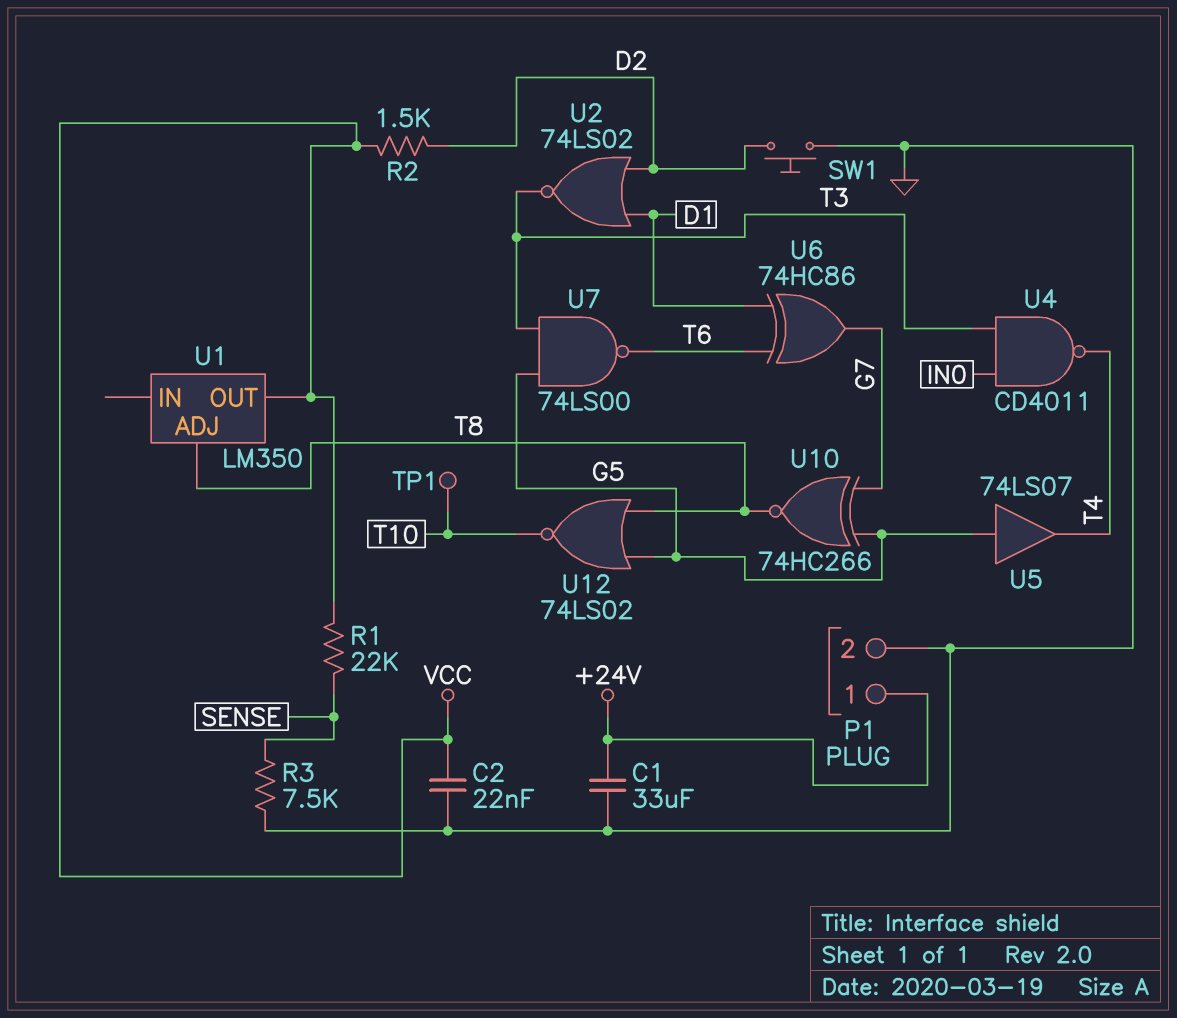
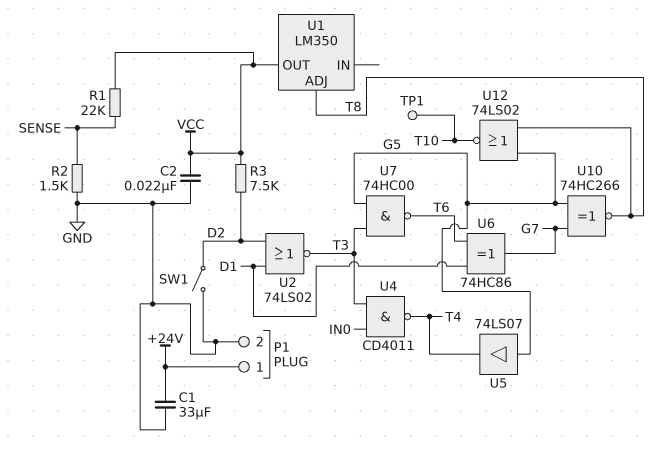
R2: 1.5k (D2, VCC) -> 1.5k (GND, SENSE)
R3: 7.5k (GND, SENSE) -> 7.5k (D2, VCC)
SW1: button (D2, GND) -> switch (D2, GND)
U7: NAND 74LS00 (in G5, in T3, out T6) -> NAND 74HC00 (in G5, in T3, out T6)

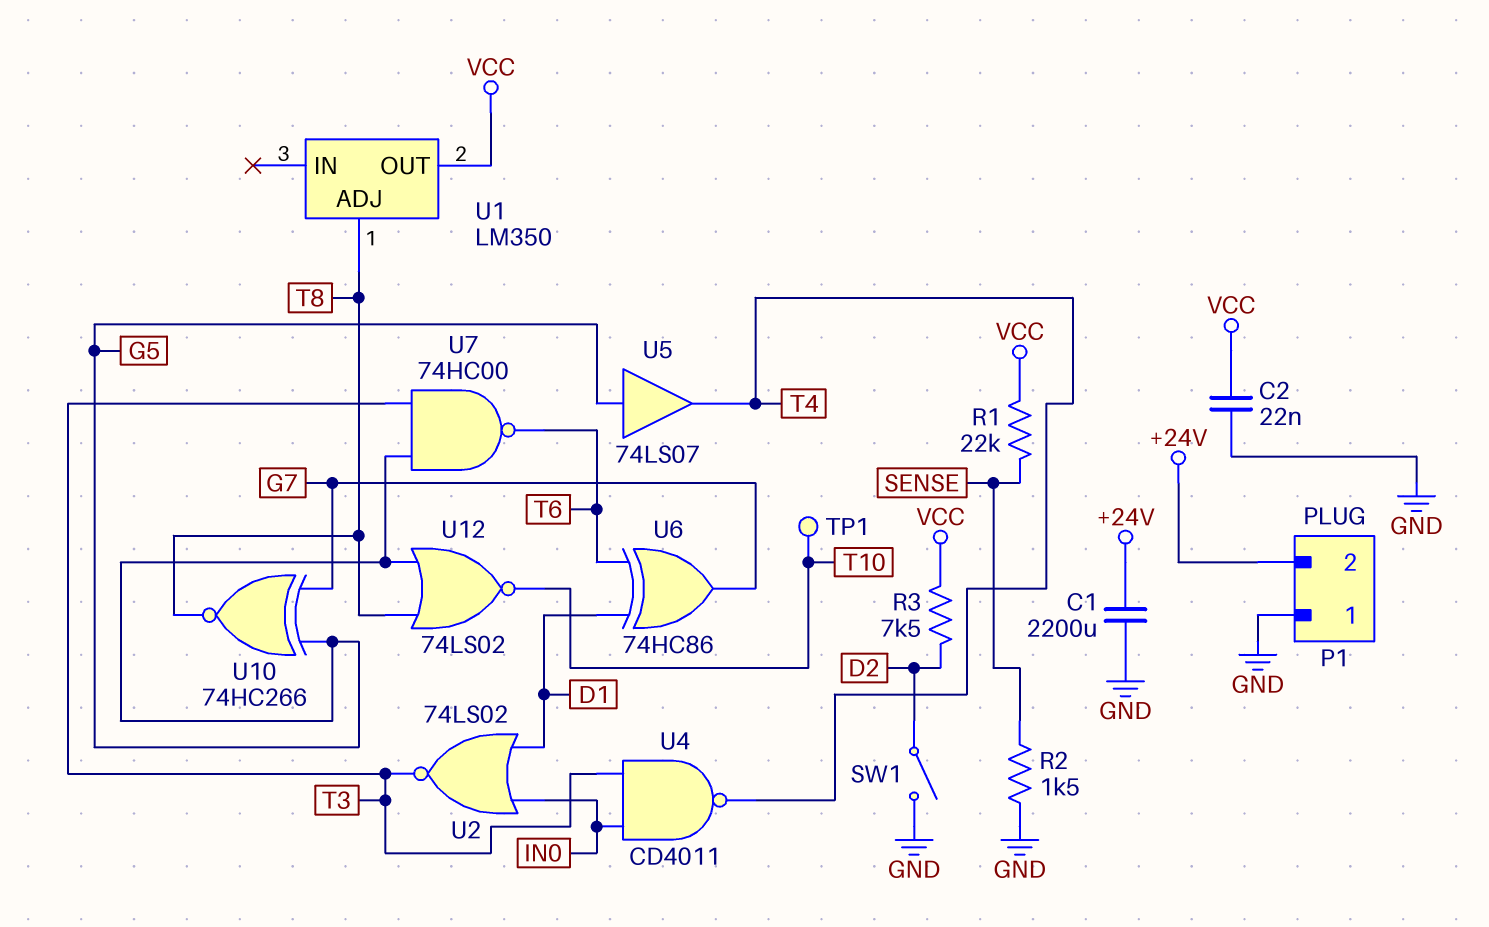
C1: 33uF (+24V, GND) -> 2200uF (+24V, GND)
P1 pin 1: +24V -> GND
P1 pin 2: GND -> +24V
U2: NOR 74LS02 (in D1, in D2, out T3) -> NOR 74LS02 (in D1, in IN0, out T3)

